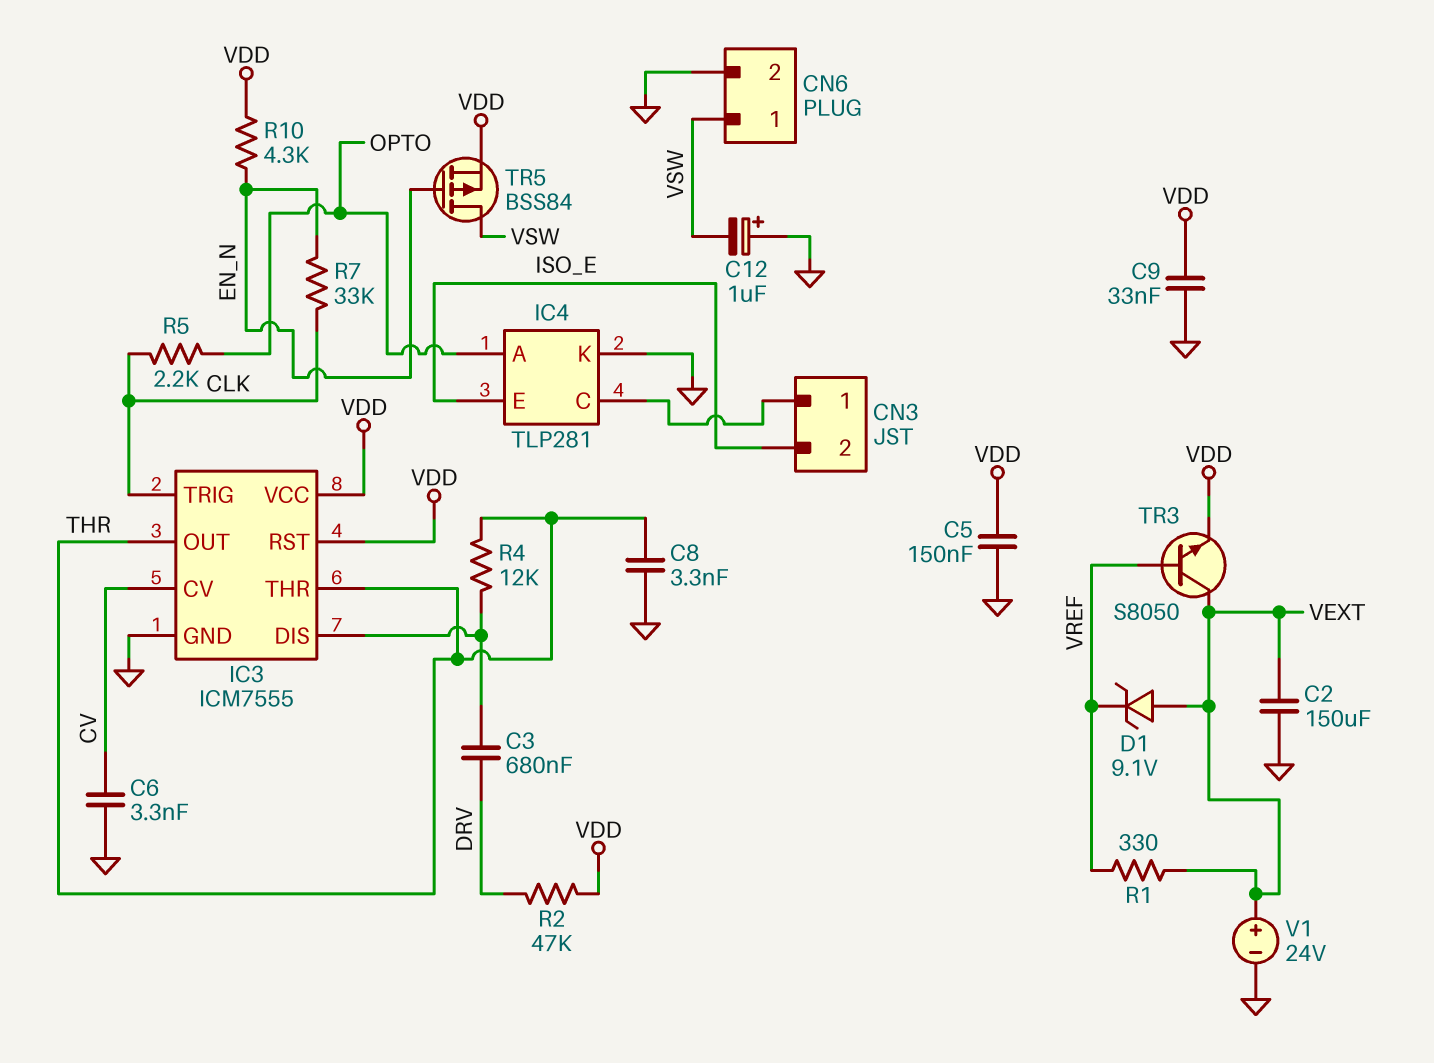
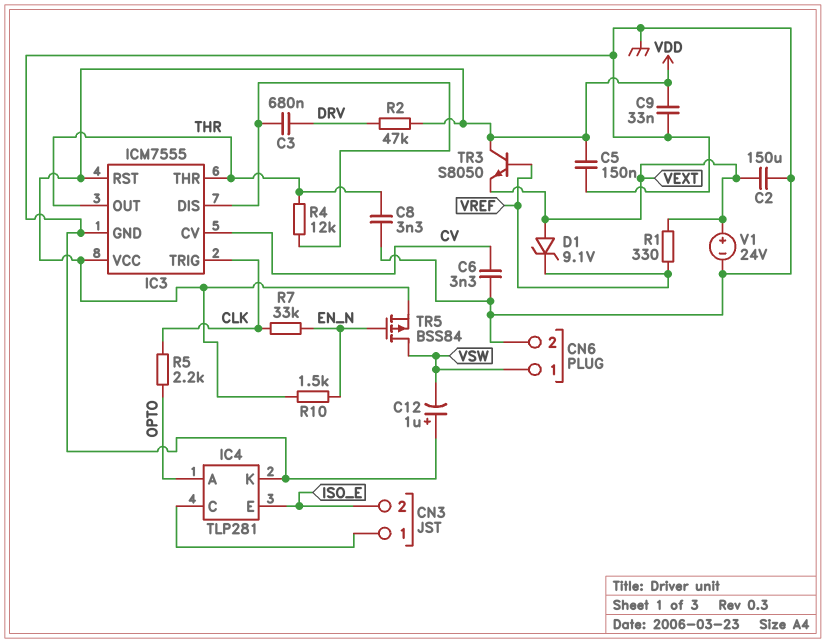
R10: 4.3k (EN_N, VDD) -> 1.5k (EN_N, VDD)
TR3: NPN S8050 (B VREF, C VEXT, E VDD) -> NPN S8050 (B VREF, C VDD, E VEXT)

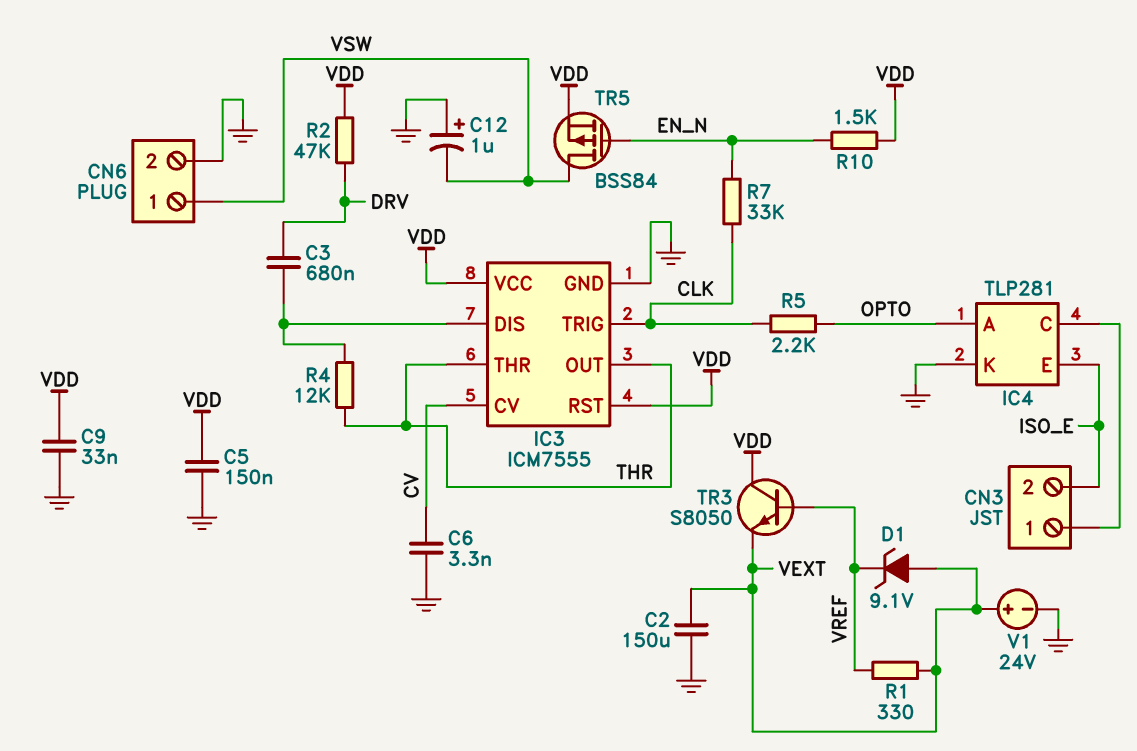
C8: 3.3nF (GND, THR) -> none

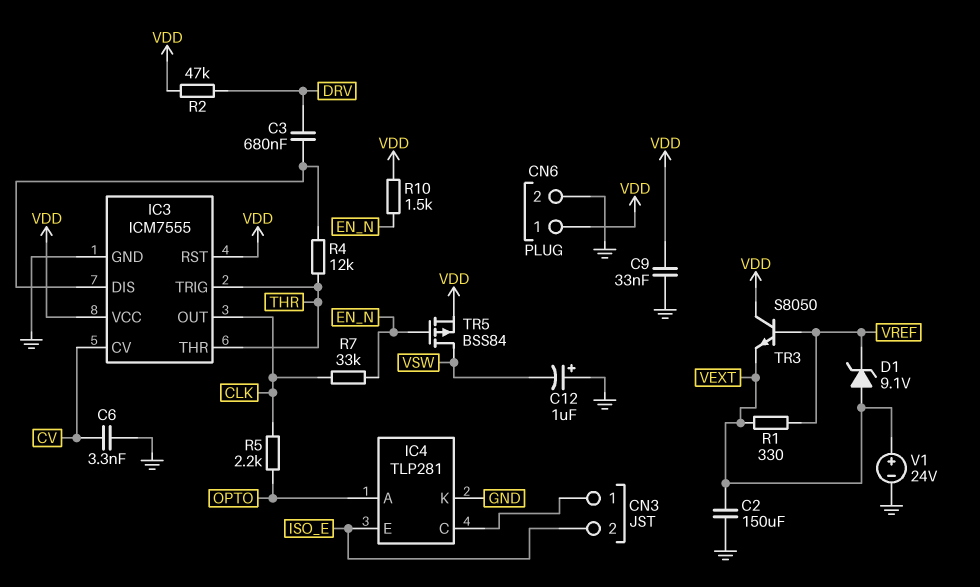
C5: 150nF (GND, VDD) -> none
CN6 pin 1: VSW -> VDD
IC3 pin OUT: THR -> CLK
IC3 pin TRIG: CLK -> THR

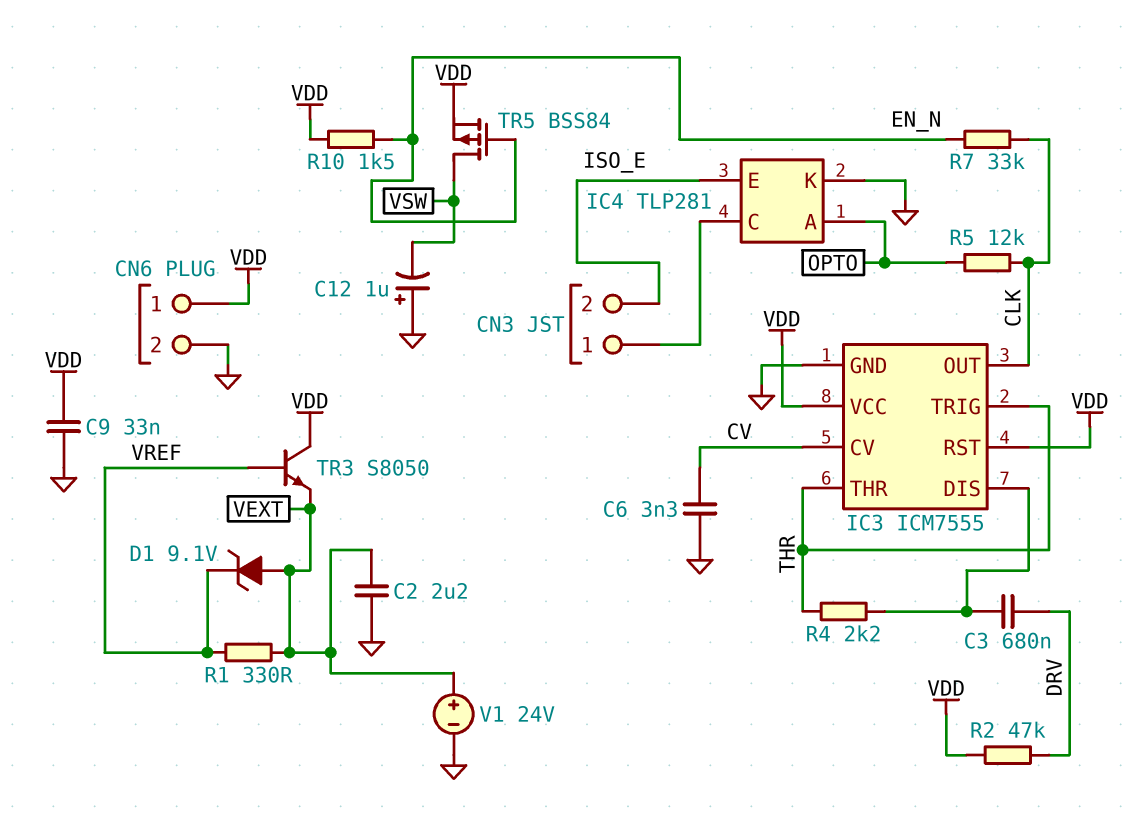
C2: 150uF (GND, VEXT) -> 2.2uF (GND, VEXT)
R4: 12k (IC3/DIS, THR) -> 2.2k (IC3/DIS, THR)
R5: 2.2k (CLK, OPTO) -> 12k (CLK, OPTO)

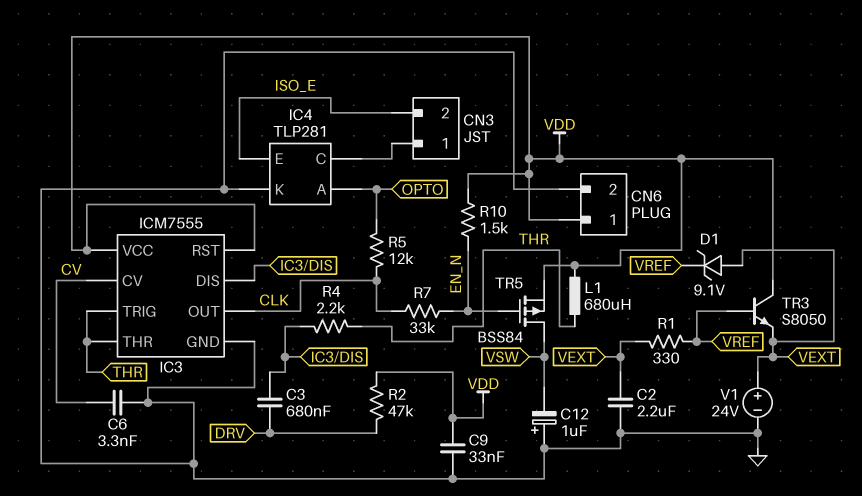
L1: none -> 680uH (THR, VDD)

